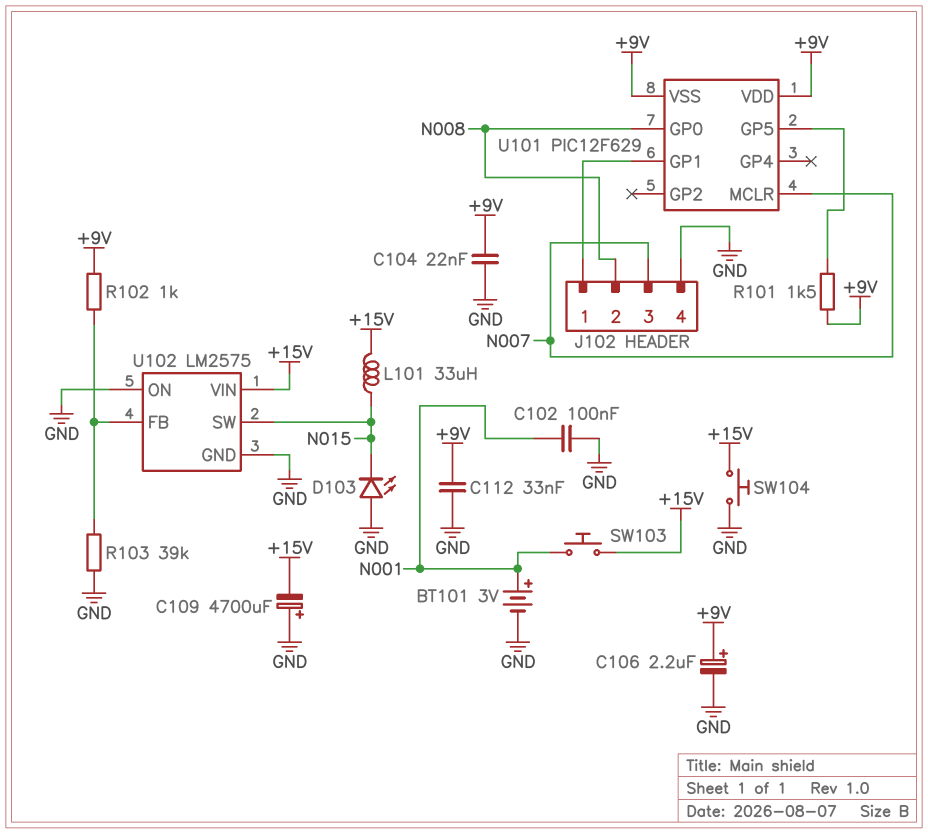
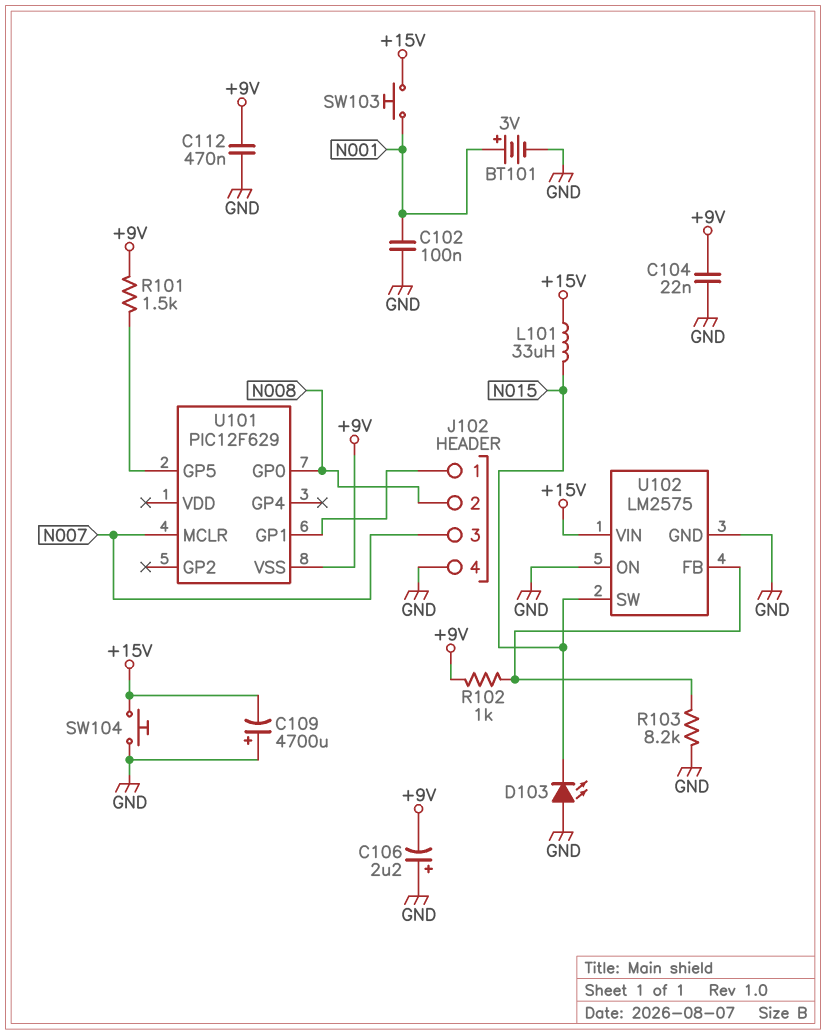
C106: 2.2uF (plus +9V, minus GND) -> 2.2uF (plus GND, minus +9V)
C112: 33nF (+9V, GND) -> 470nF (+9V, GND)
R103: 39k (GND, U102/FB) -> 8.2k (GND, U102/FB)
U101 pin VDD: +9V -> none

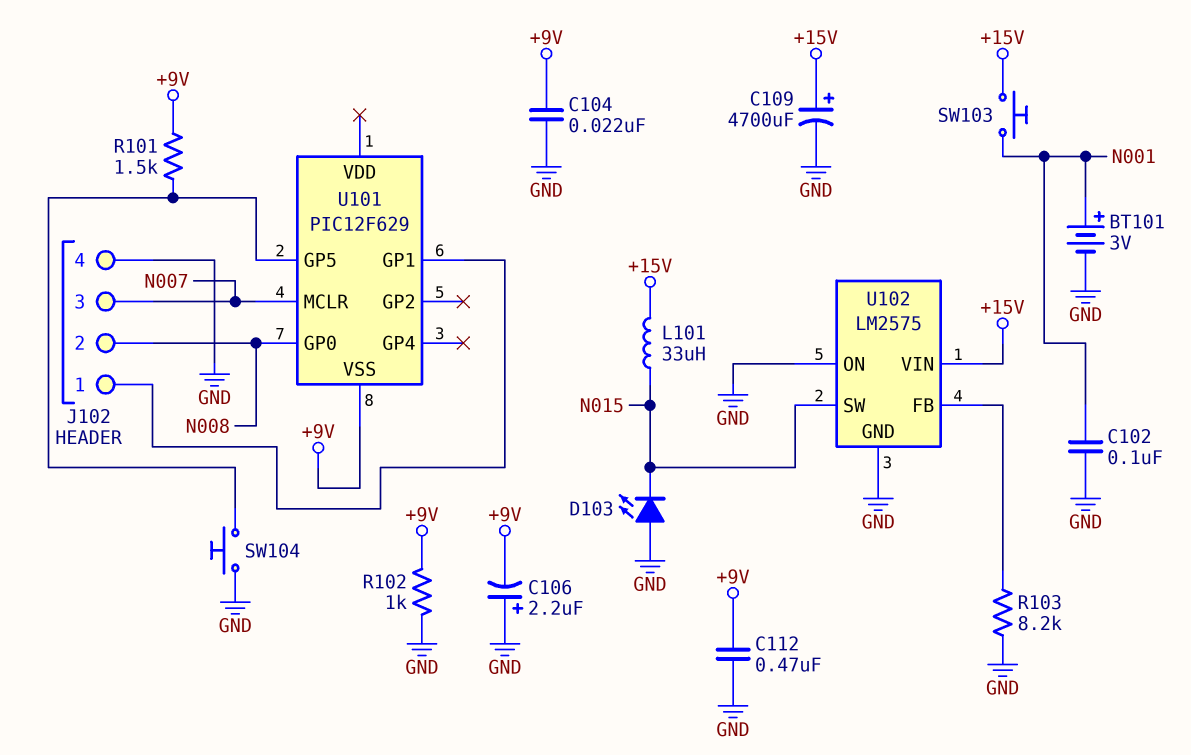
C109: 4700uF (plus GND, minus +15V) -> 4700uF (plus +15V, minus GND)
R102: 1k (+9V, U102/FB) -> 1k (+9V, GND)
SW104: button (+15V, GND) -> button (GND, U101/GP5)

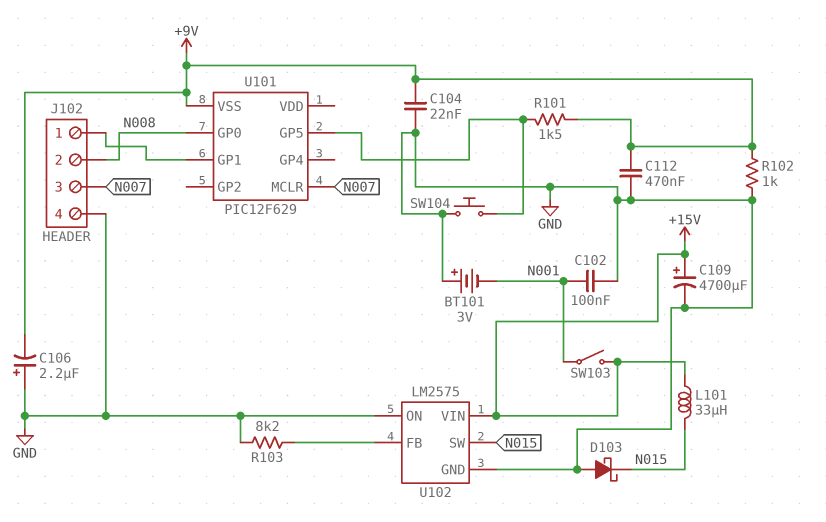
BT101: 3V (plus N001, minus GND) -> 3V (plus GND, minus N001)
D103: LED (A GND, K N015) -> schottky (A GND, K N015)
SW103: button (+15V, N001) -> switch (+15V, N001)

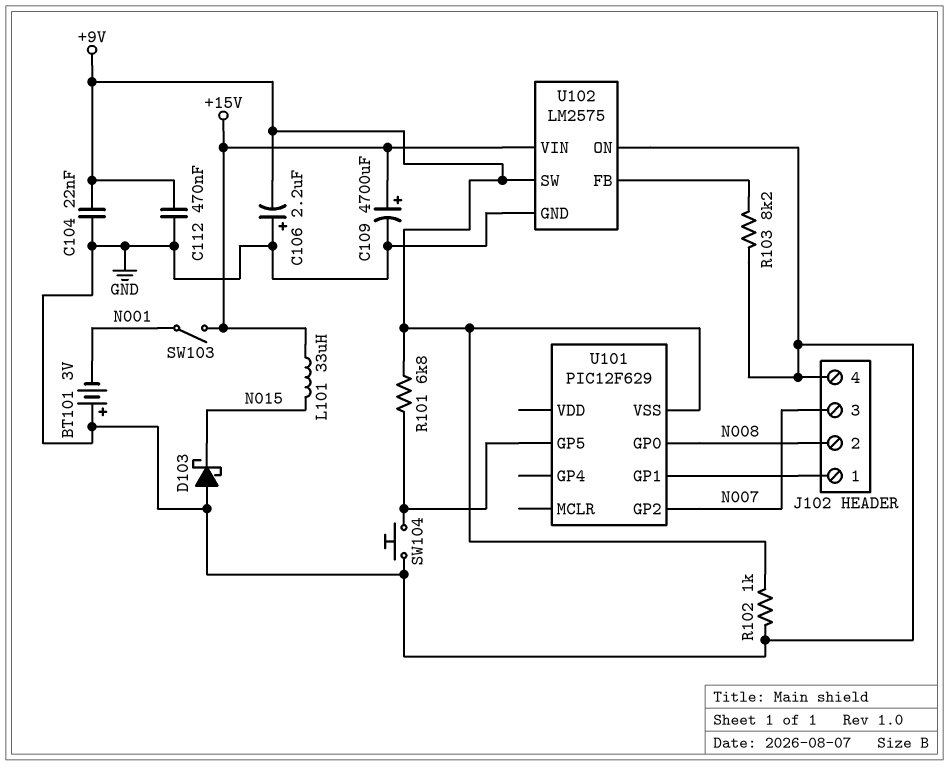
C102: 100nF (GND, N001) -> none
R101: 1.5k (+9V, U101/GP5) -> 6.8k (+9V, U101/GP5)
U101 pin GP2: none -> N007
U101 pin MCLR: N007 -> none
U102 pin SW: N015 -> +9V

